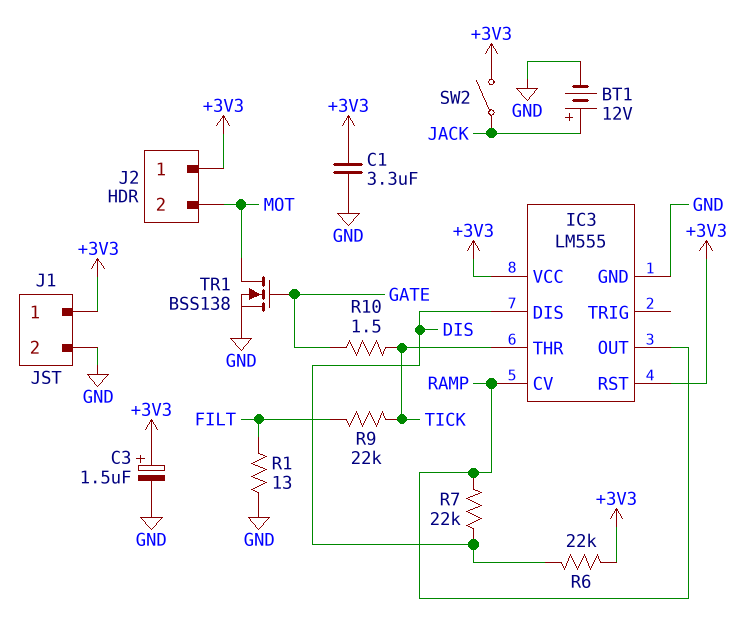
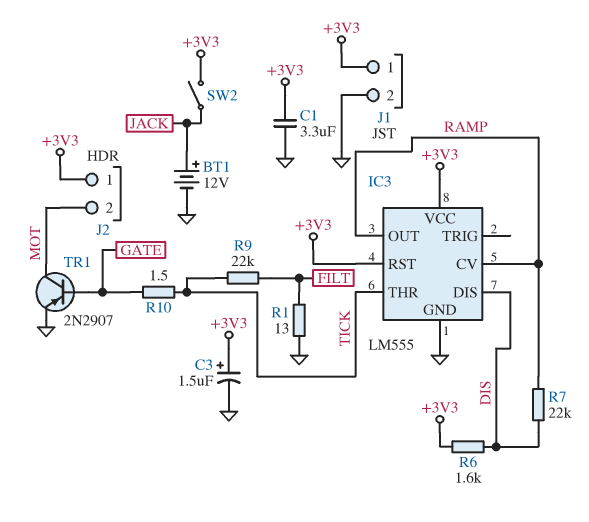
R6: 22k (+3V3, DIS) -> 1.6k (+3V3, DIS)
TR1: NMOS BSS138 (G GATE, D MOT, S GND) -> PNP 2N2907 (B GATE, C MOT, E GND)

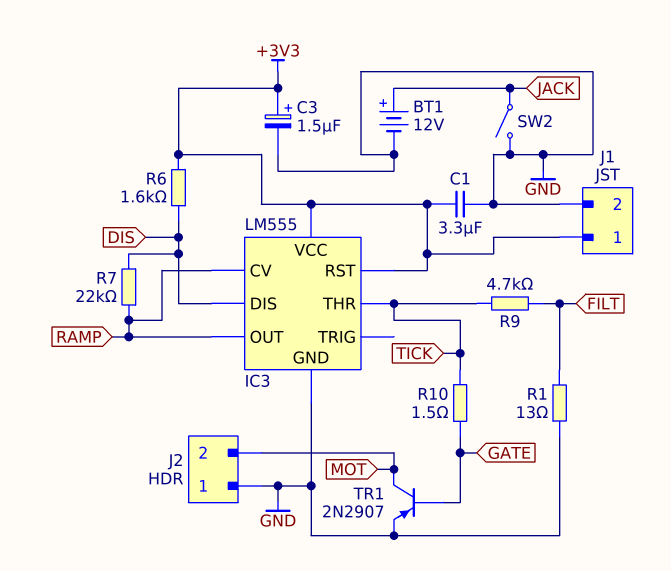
J2 pin 1: +3V3 -> GND
R9: 22k (FILT, TICK) -> 4.7k (FILT, TICK)
SW2: switch (+3V3, JACK) -> switch (GND, JACK)

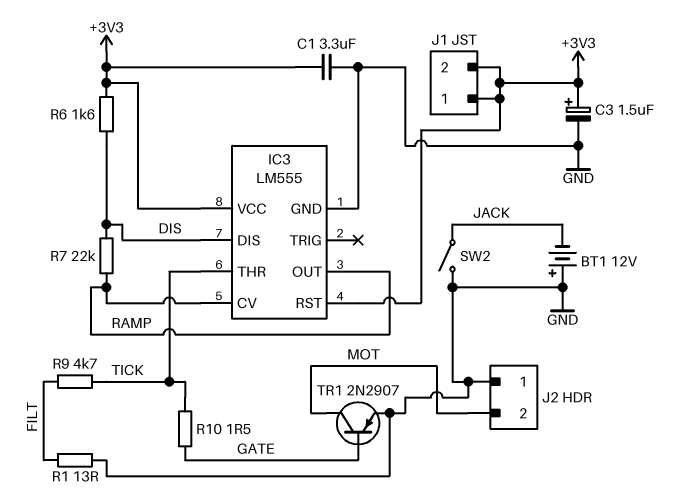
BT1: 12V (plus JACK, minus GND) -> 12V (plus GND, minus JACK)
J1 pin 2: GND -> +3V3

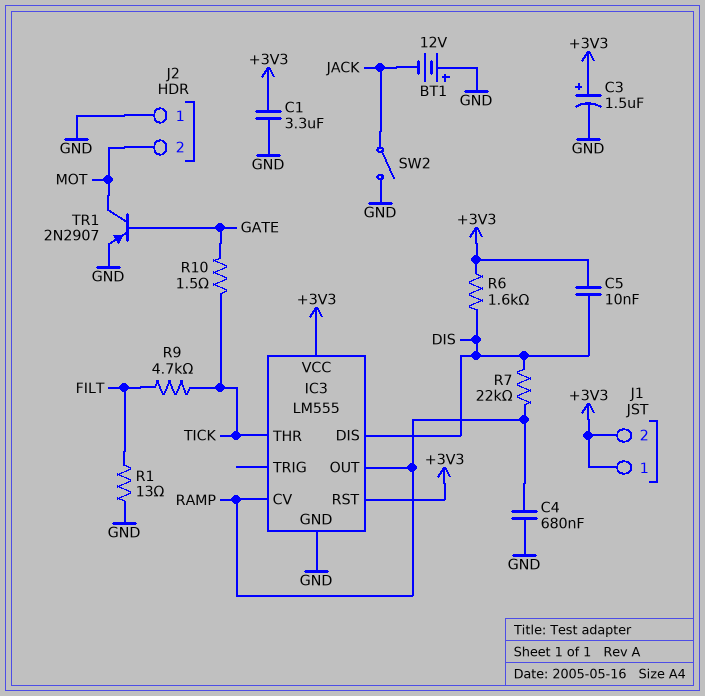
C4: none -> 680nF (GND, RAMP)
C5: none -> 10nF (+3V3, DIS)

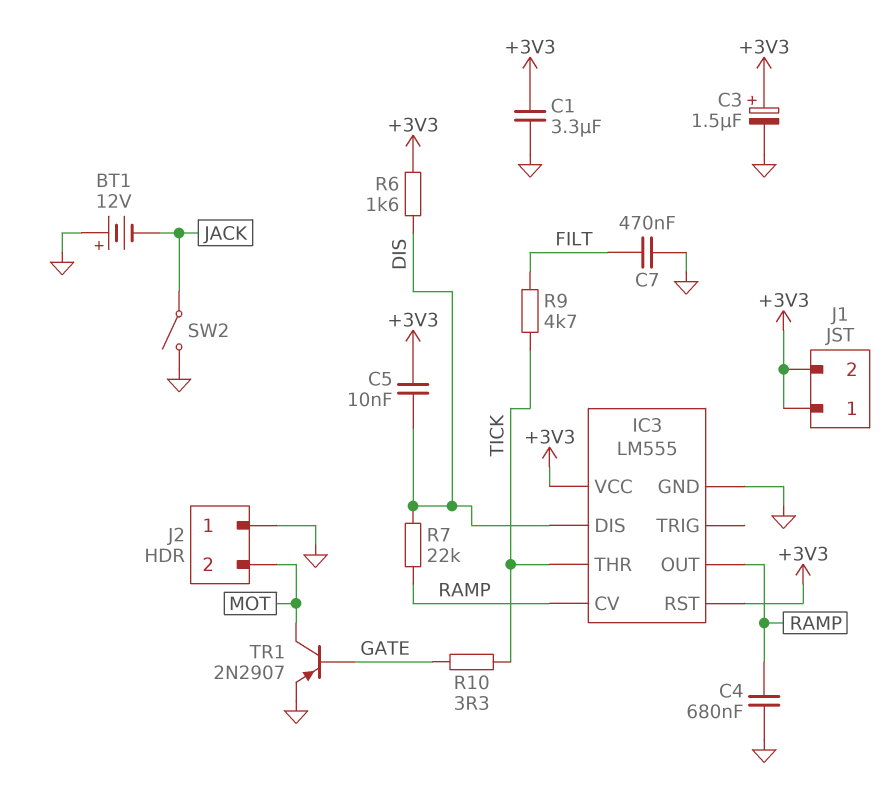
C7: none -> 470nF (FILT, GND)
R1: 13 (FILT, GND) -> none
R10: 1.5 (GATE, TICK) -> 3.3 (GATE, TICK)

